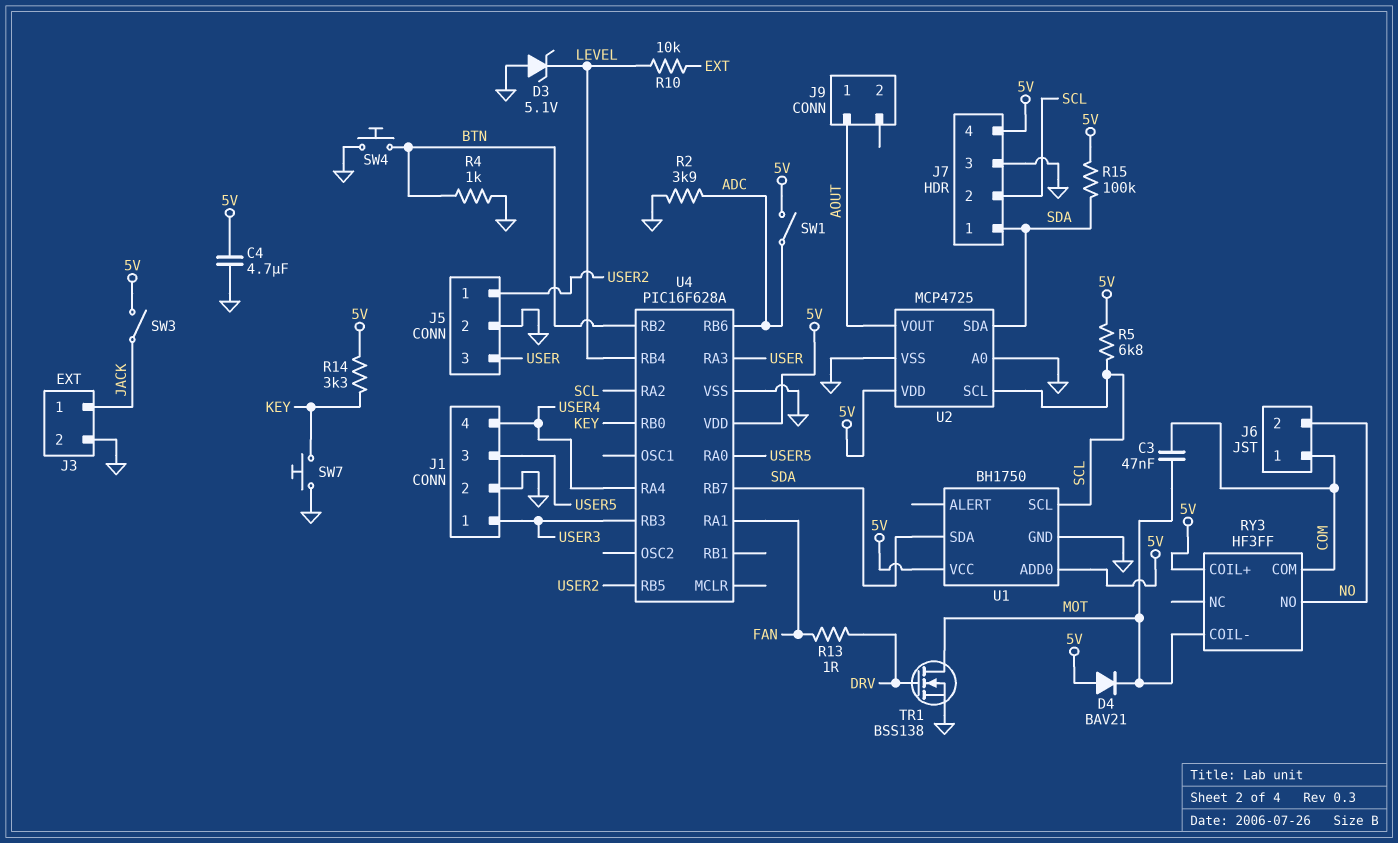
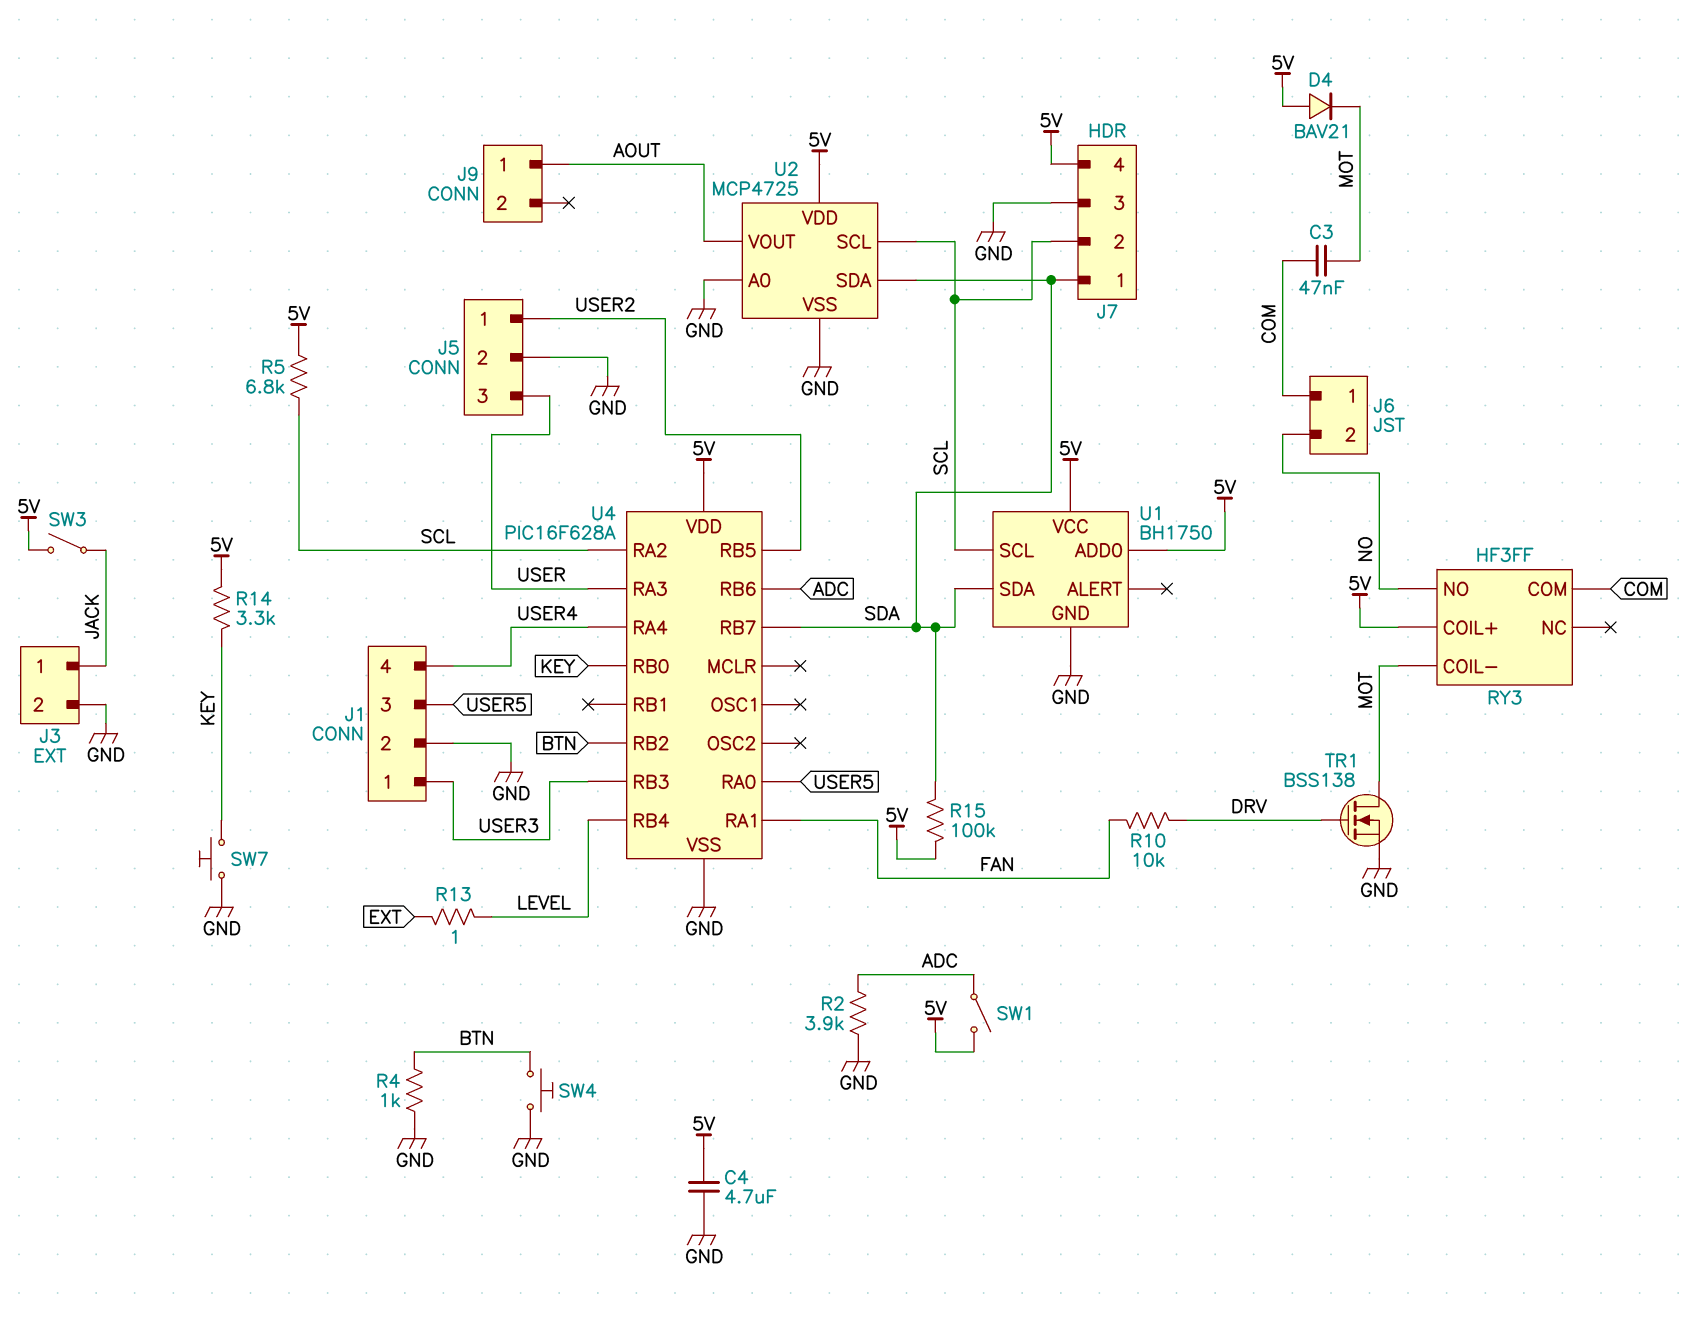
D3: zener 5.1V (A GND, K LEVEL) -> none
R10: 10k (EXT, LEVEL) -> 10k (DRV, FAN)
R13: 1 (DRV, FAN) -> 1 (EXT, LEVEL)

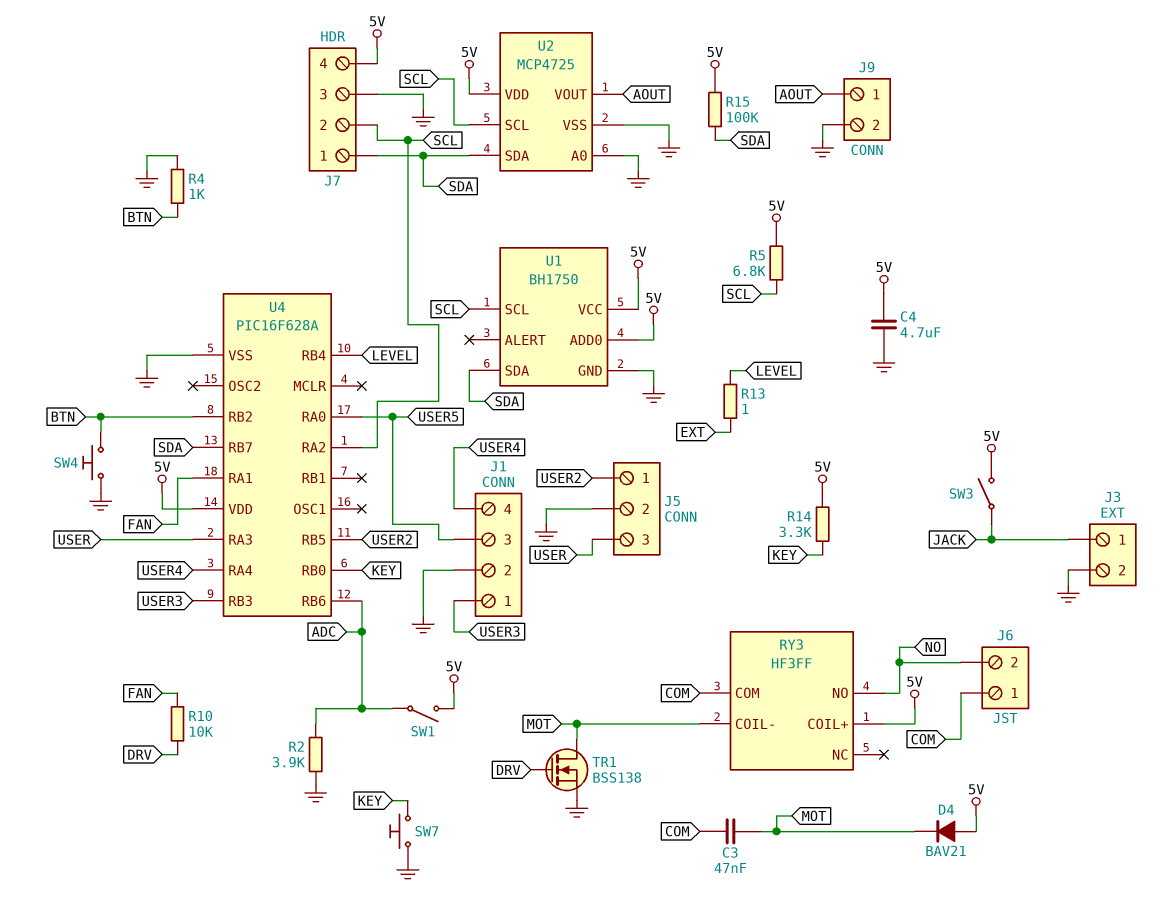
J9 pin 2: none -> GND

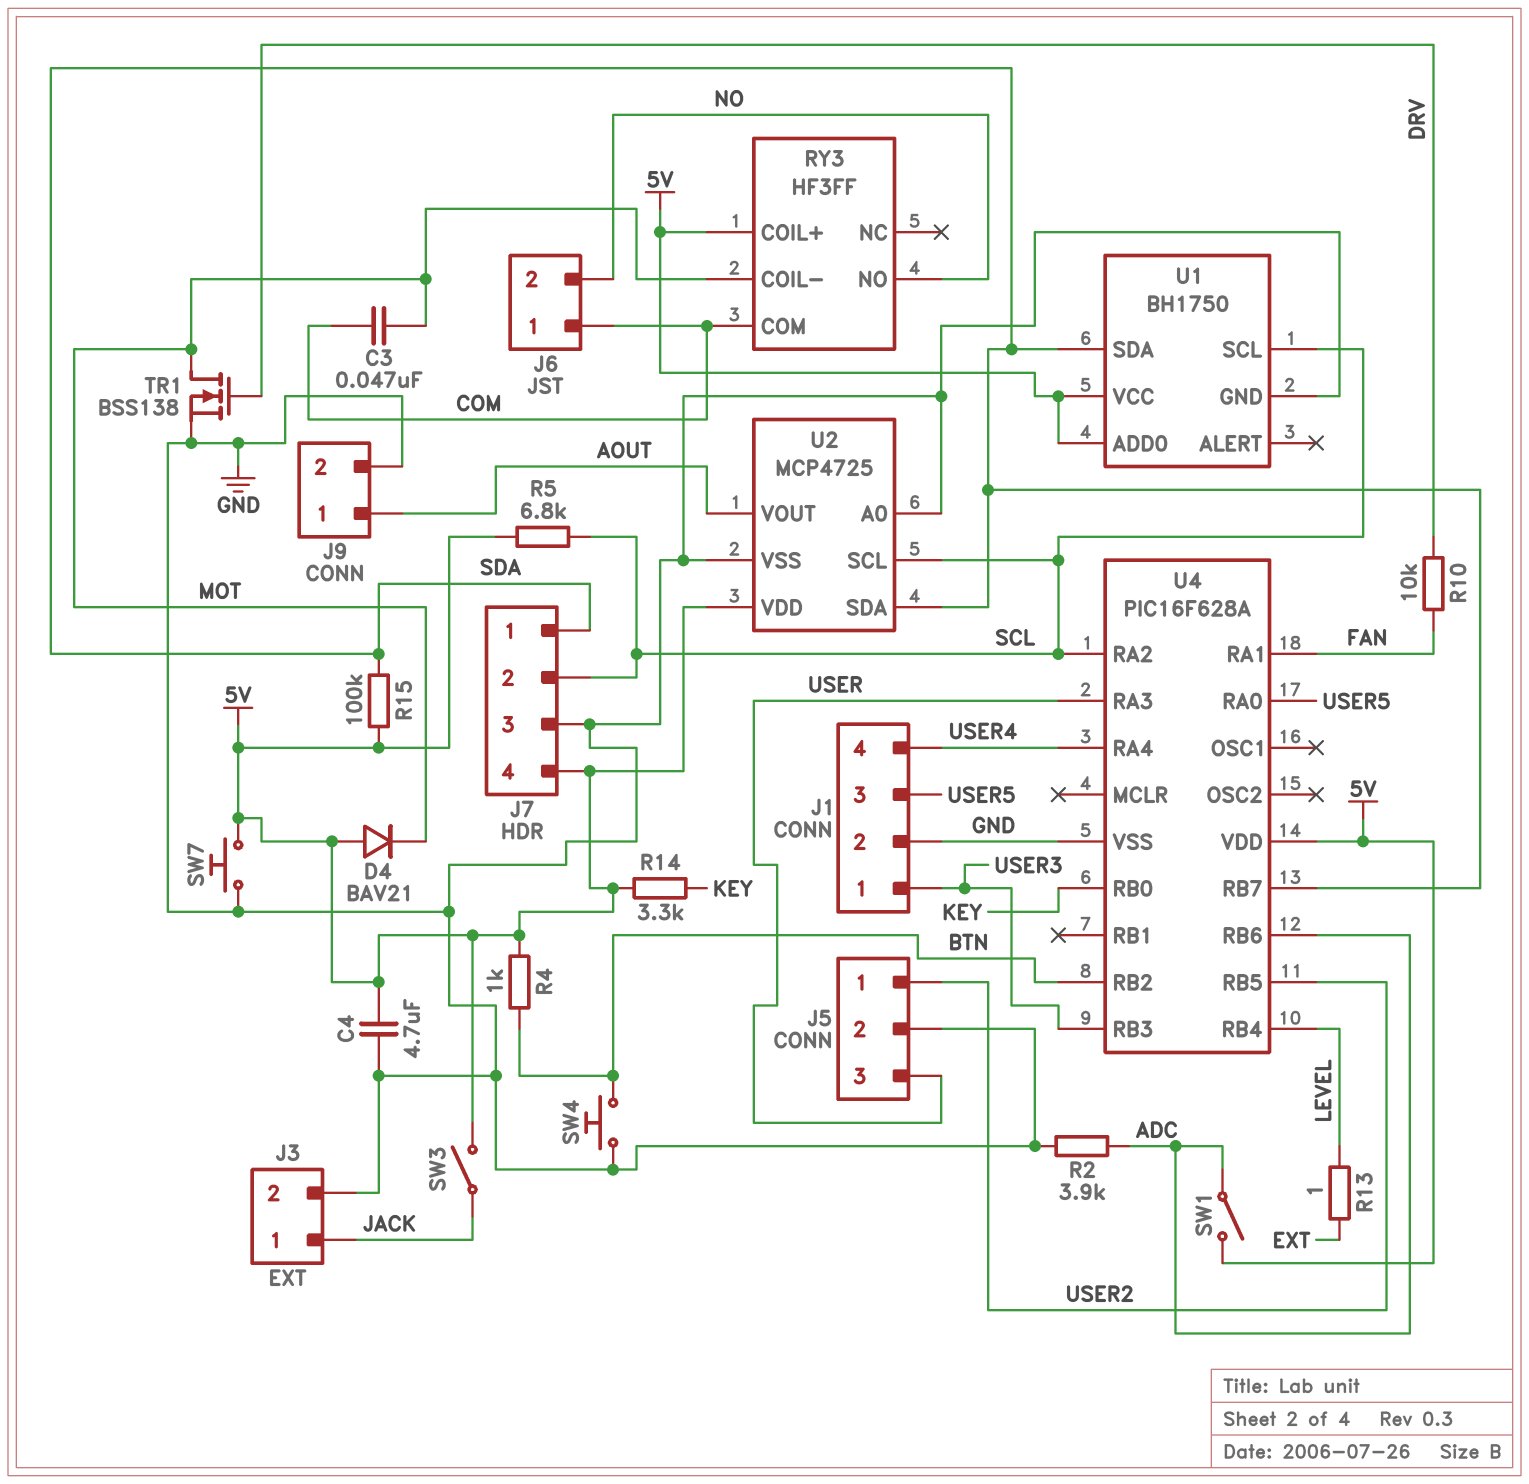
R4: 1k (BTN, GND) -> 1k (5V, BTN)
SW7: button (GND, KEY) -> button (5V, GND)

